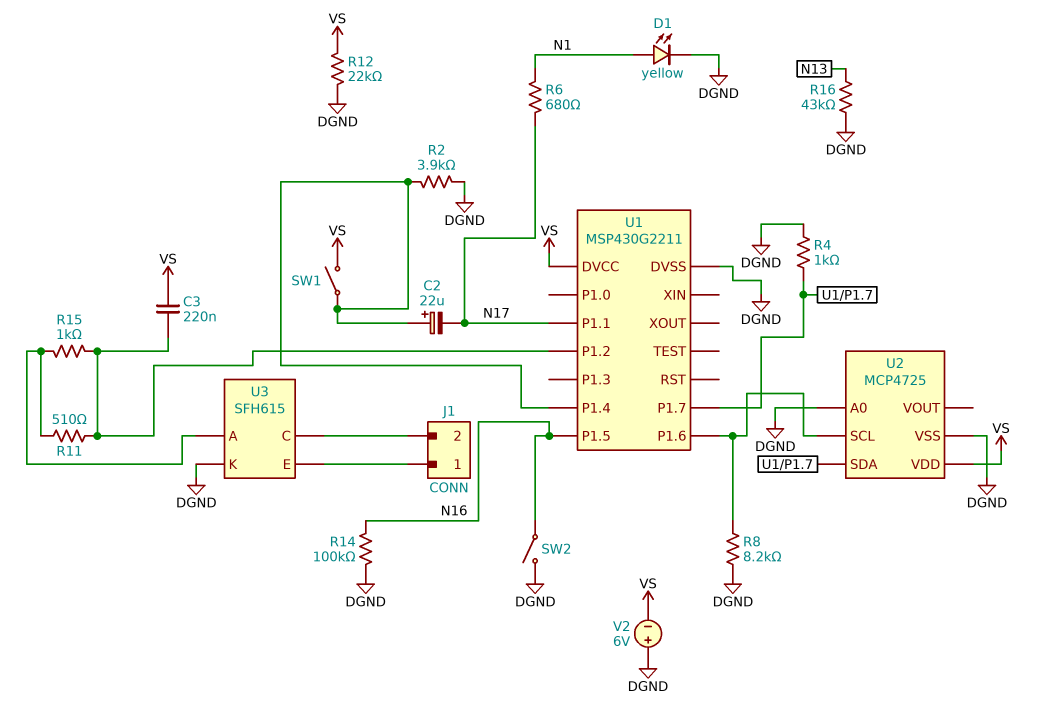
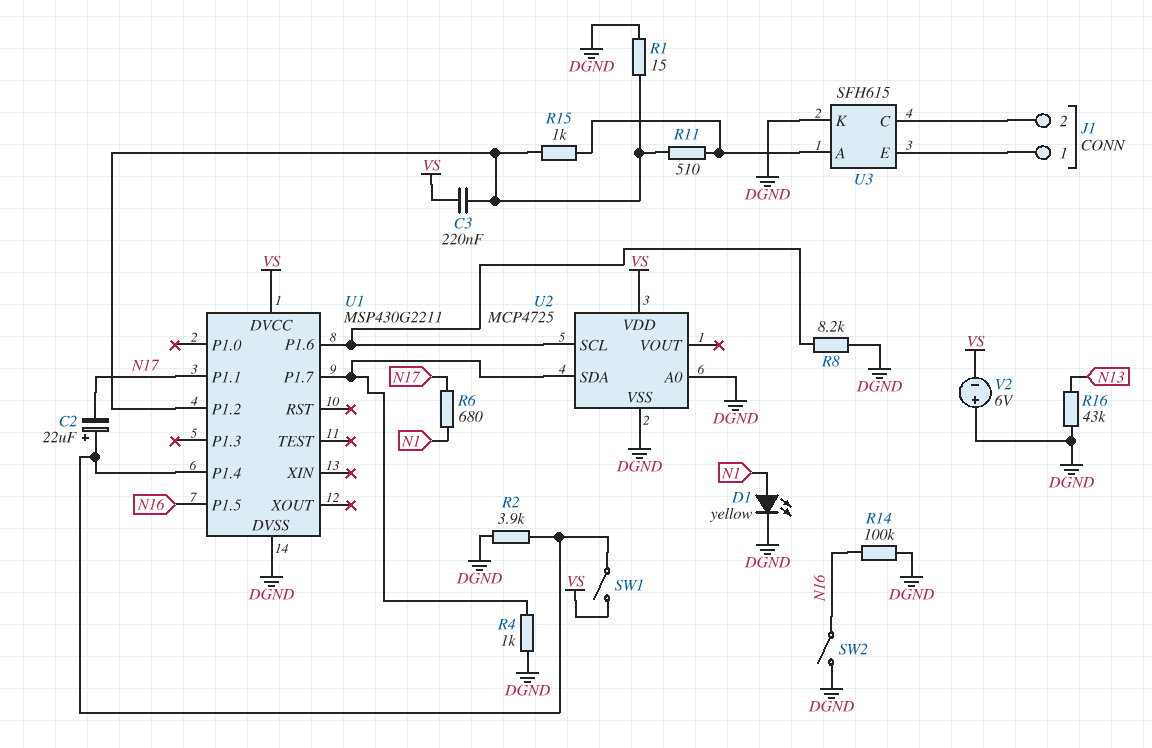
R1: none -> 15 (DGND, U1/P1.2)
R12: 22k (DGND, VS) -> none

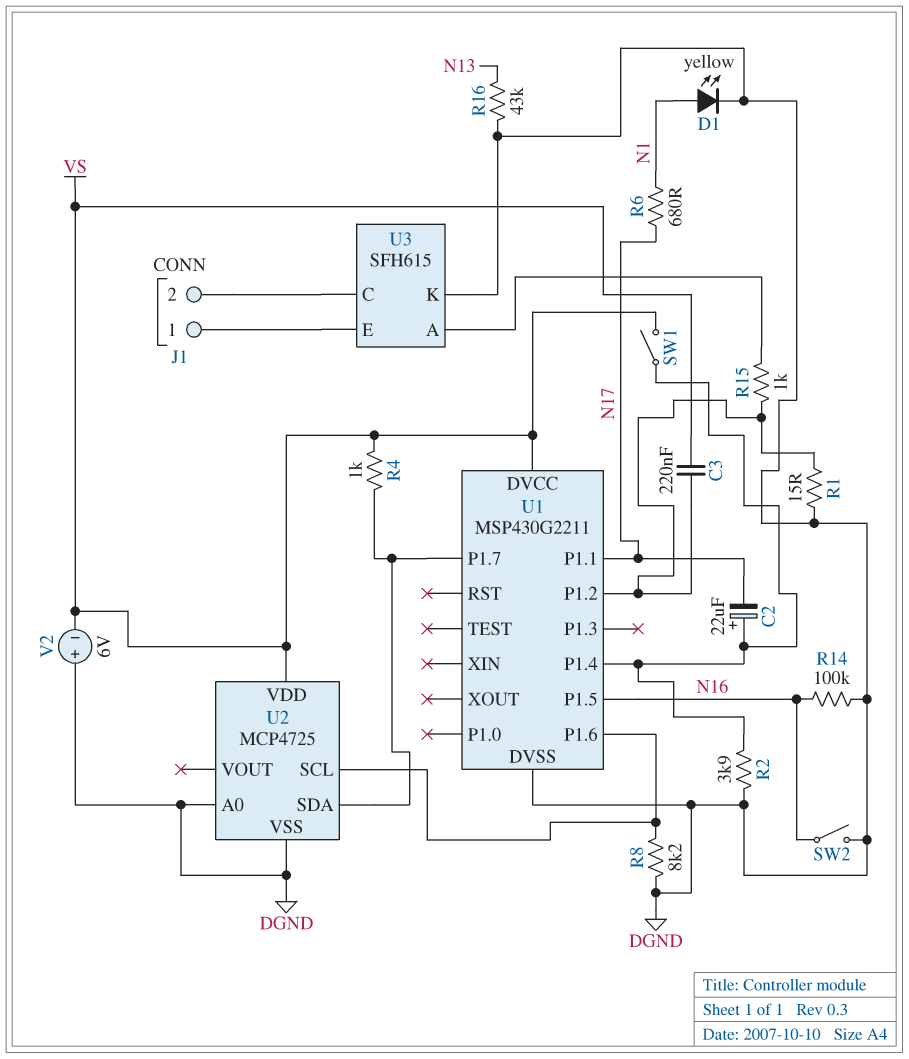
R4: 1k (DGND, U1/P1.7) -> 1k (U1/P1.7, VS)
R11: 510 (U1/P1.2, U3/A) -> none

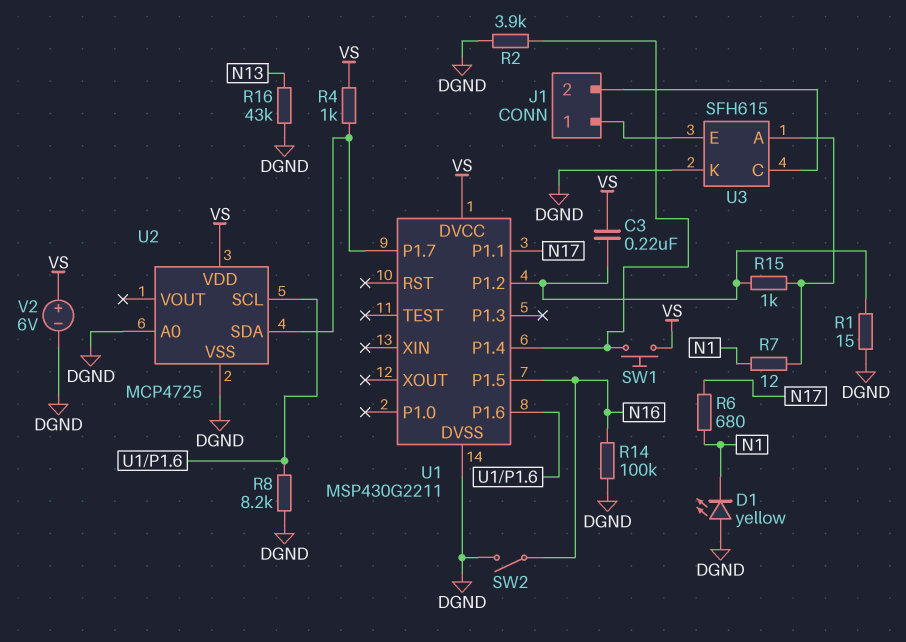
C2: 22uF (plus U1/P1.4, minus N17) -> none
D1: LED yellow (A N1, K DGND) -> LED yellow (A DGND, K N1)
R7: none -> 12 (N1, U3/A)
SW1: switch (U1/P1.4, VS) -> button (U1/P1.4, VS)
V2: 6V (plus DGND, minus VS) -> 6V (plus VS, minus DGND)

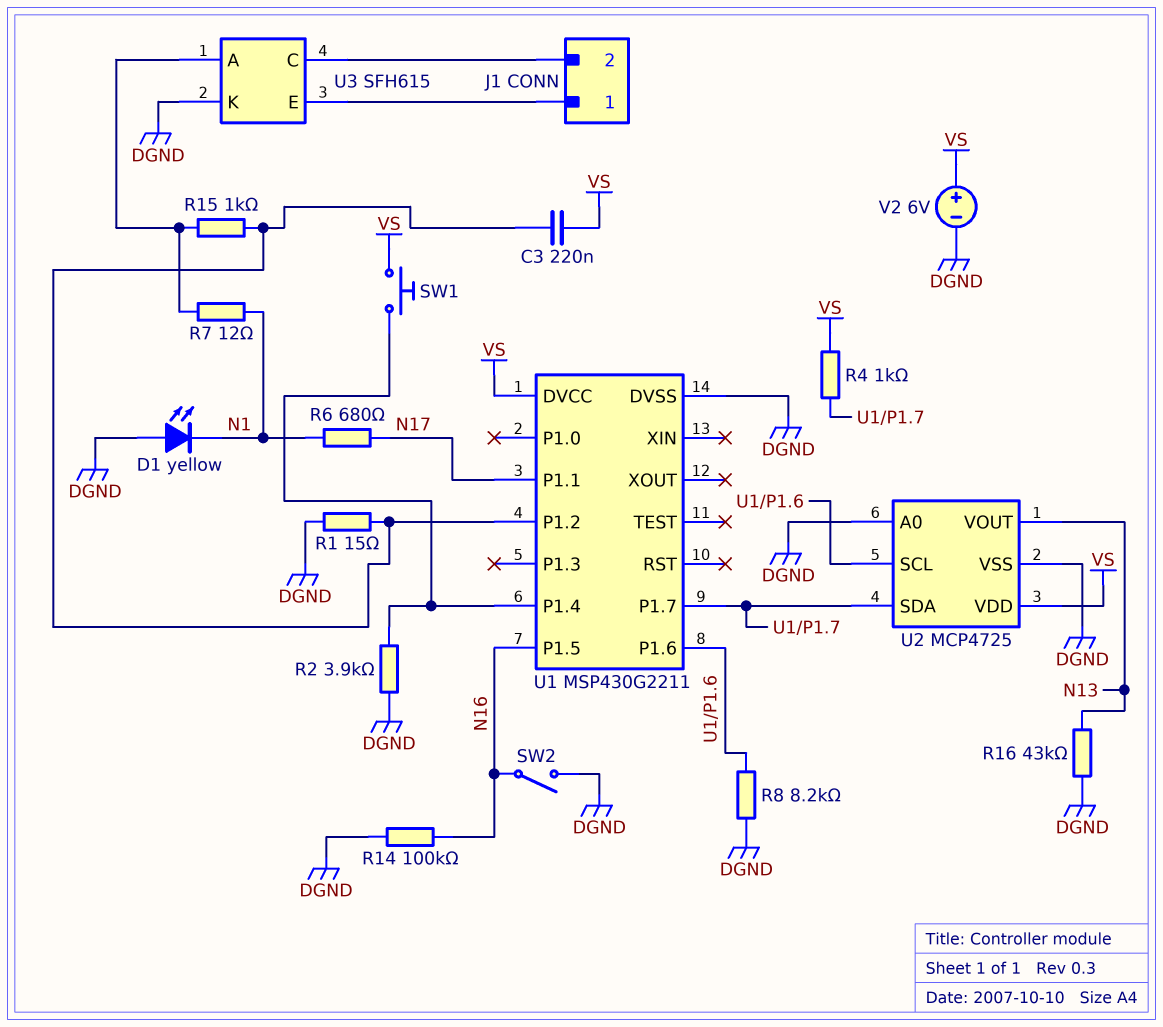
U2 pin VOUT: none -> N13

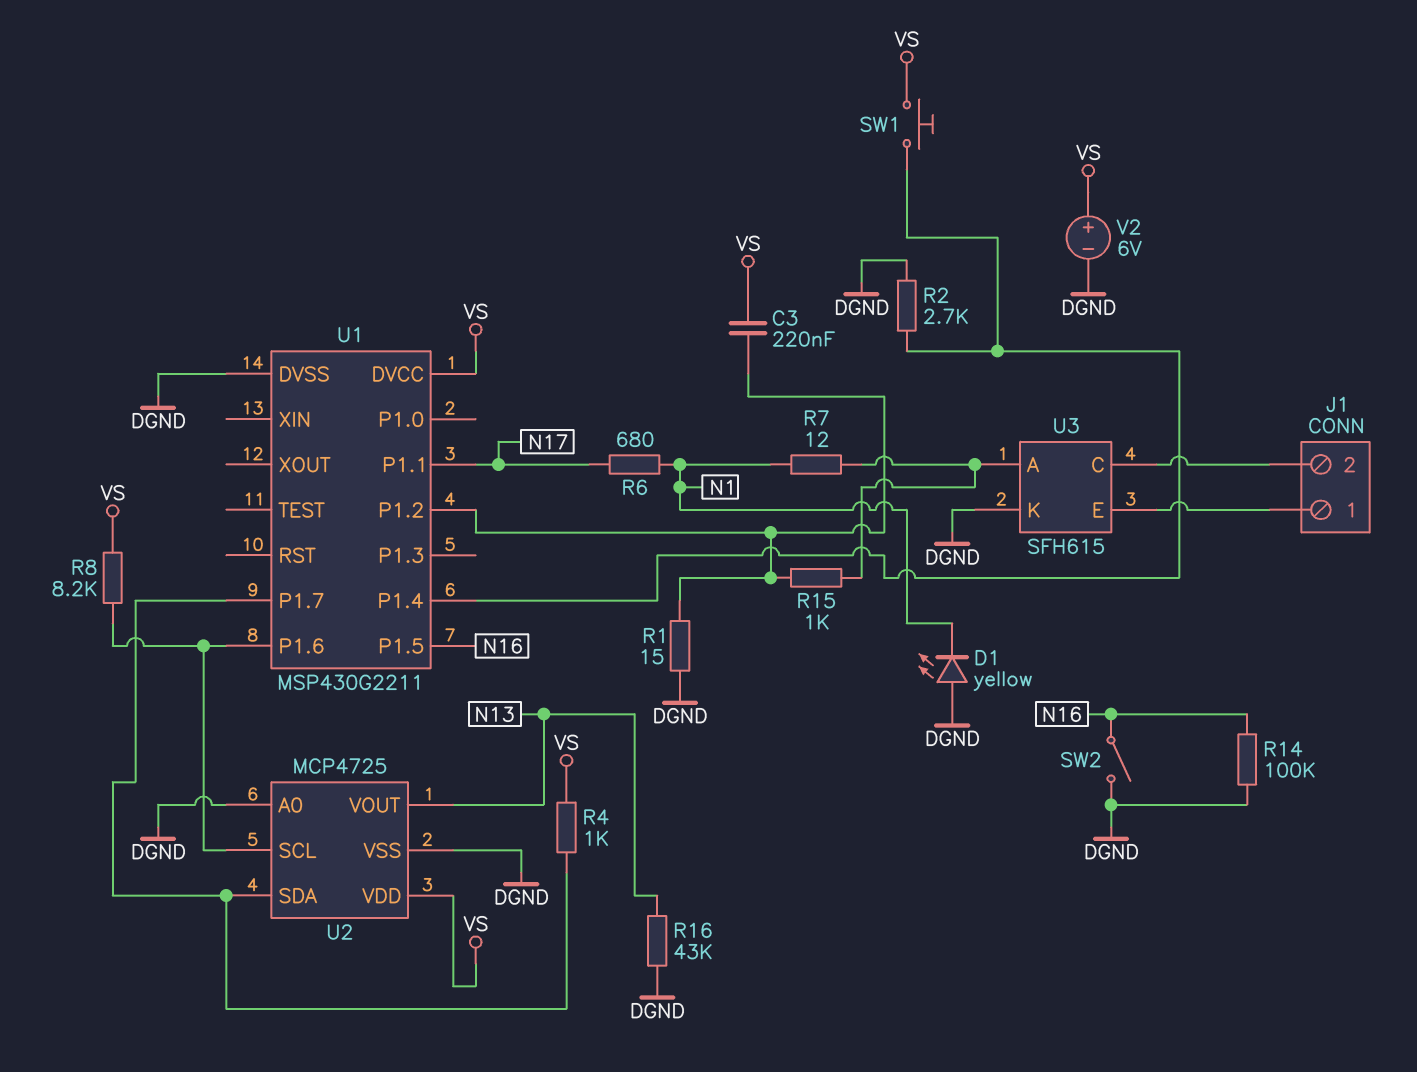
R2: 3.9k (DGND, U1/P1.4) -> 2.7k (DGND, U1/P1.4)
R8: 8.2k (DGND, U1/P1.6) -> 8.2k (U1/P1.6, VS)

